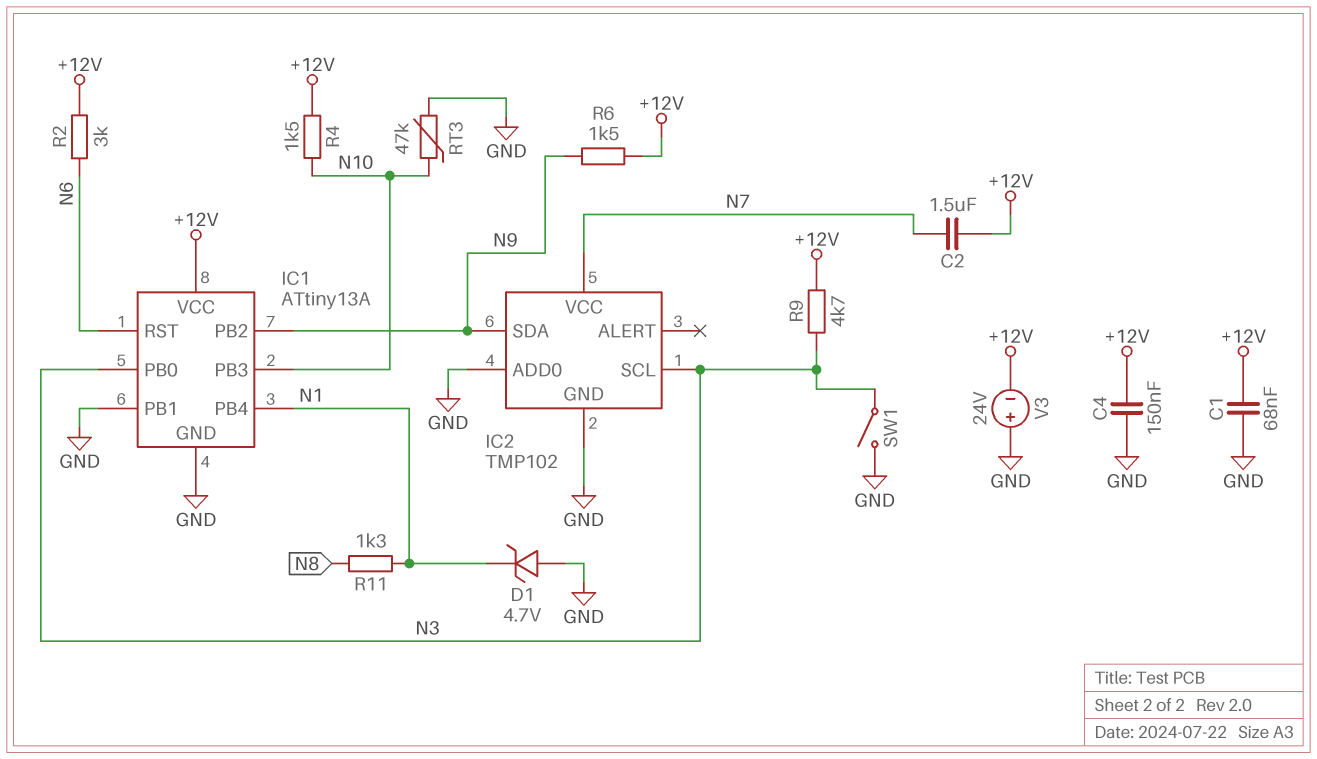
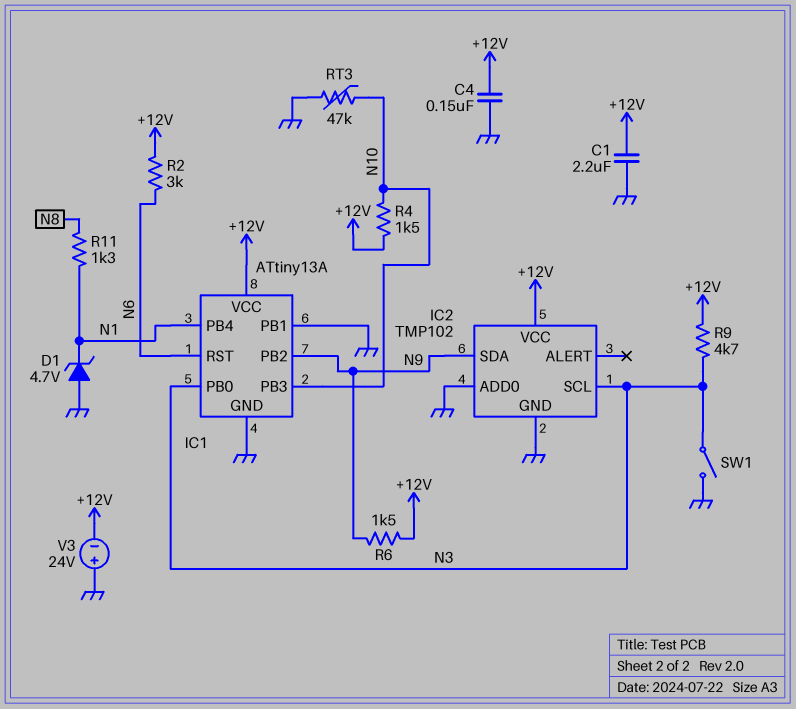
C1: 68nF (+12V, GND) -> 2.2uF (+12V, GND)
C2: 1.5uF (+12V, N7) -> none
IC2 pin VCC: N7 -> +12V

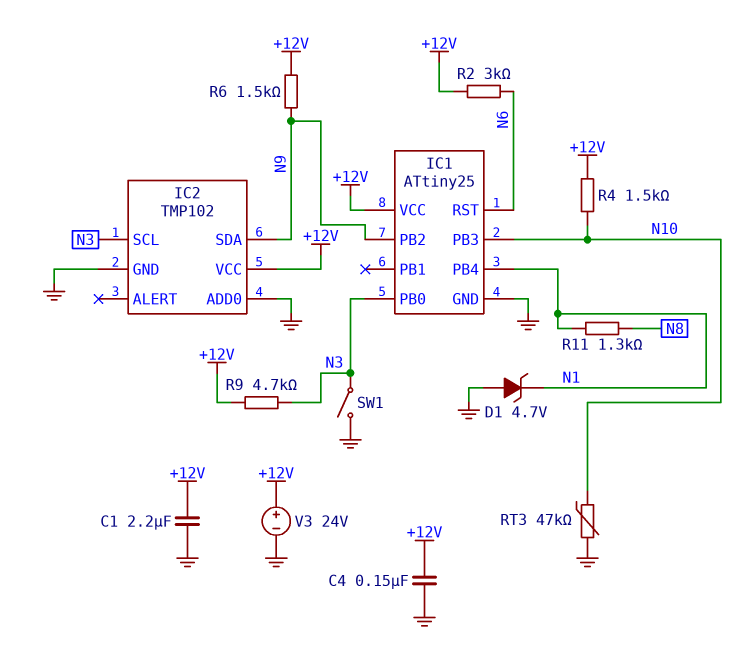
IC1: ATtiny13A -> ATtiny25
IC1 pin PB1: GND -> none
V3: 24V (plus GND, minus +12V) -> 24V (plus +12V, minus GND)

